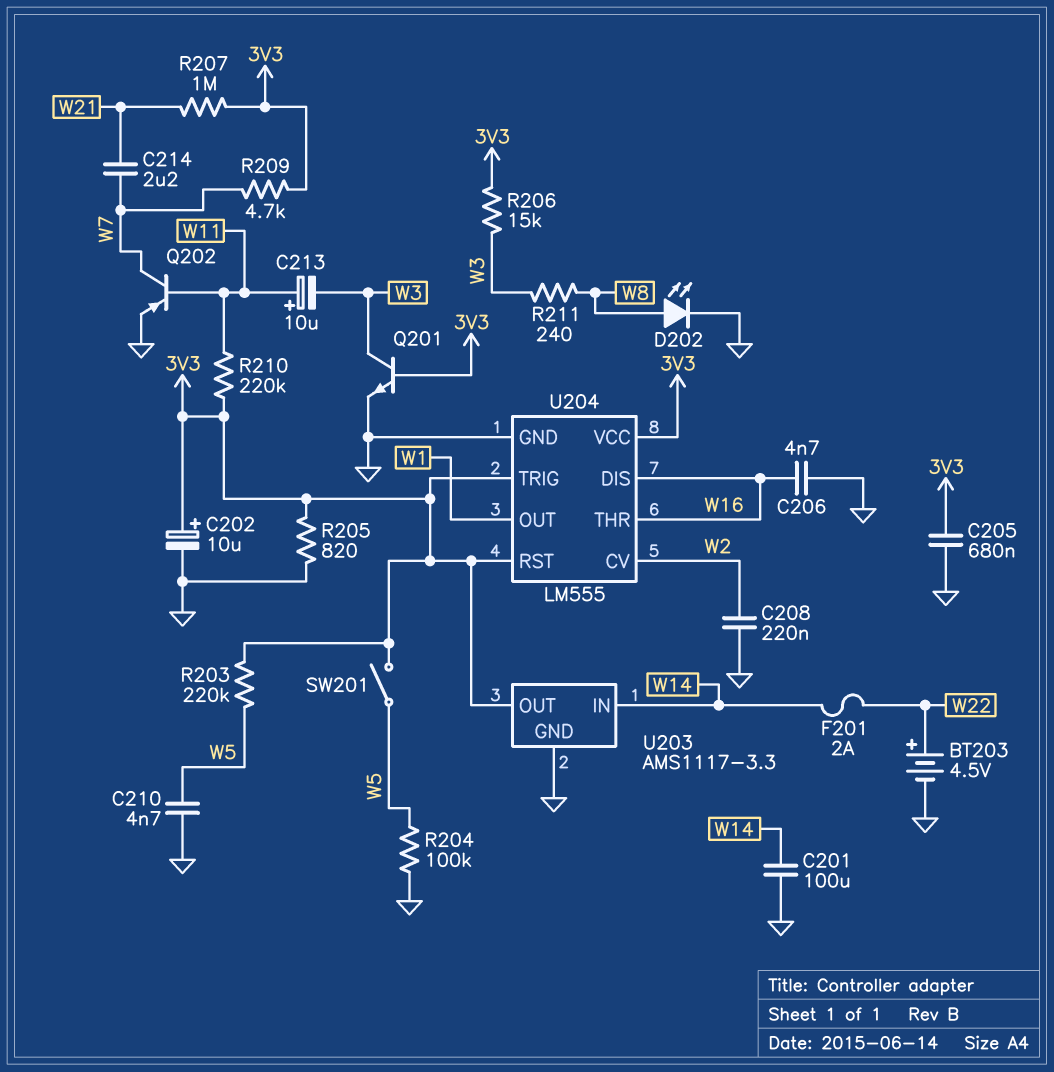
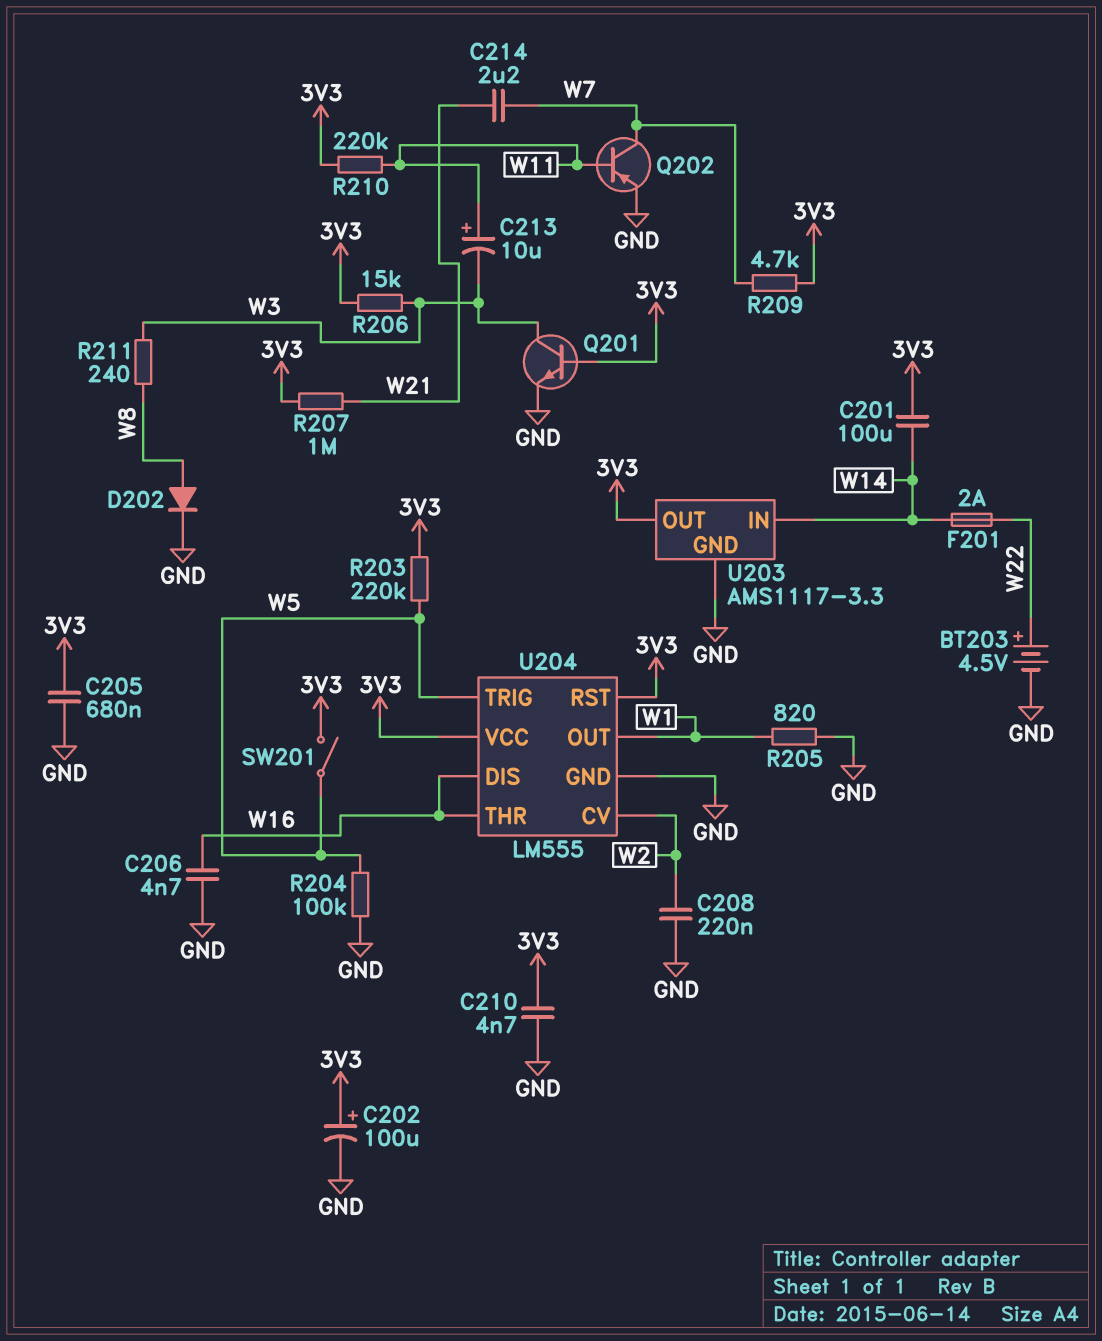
C201: 100uF (GND, W14) -> 100uF (3V3, W14)
C202: 10uF (plus 3V3, minus GND) -> 100uF (plus 3V3, minus GND)
C210: 4.7nF (GND, W5) -> 4.7nF (3V3, GND)
D202: LED (A W8, K GND) -> diode (A W8, K GND)
R205: 820 (3V3, GND) -> 820 (GND, W1)
U204 pin TRIG: 3V3 -> W5

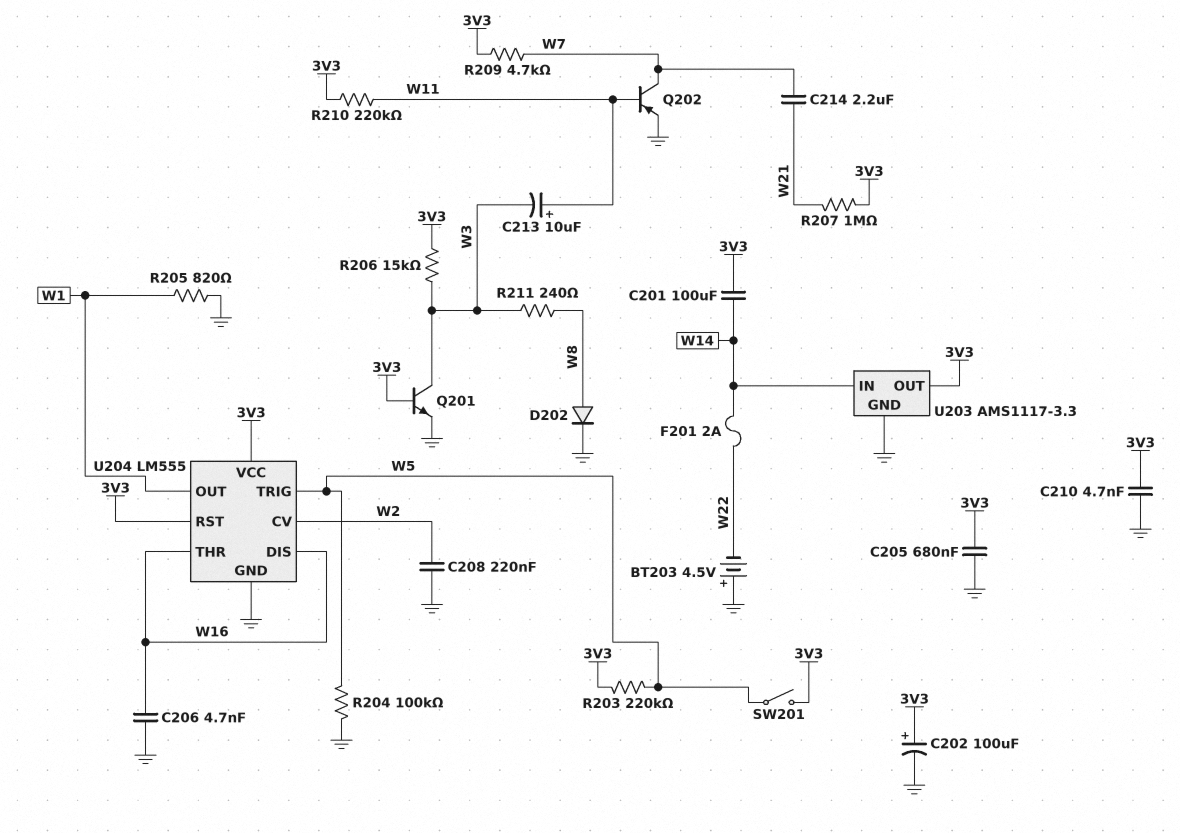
BT203: 4.5V (plus W22, minus GND) -> 4.5V (plus GND, minus W22)

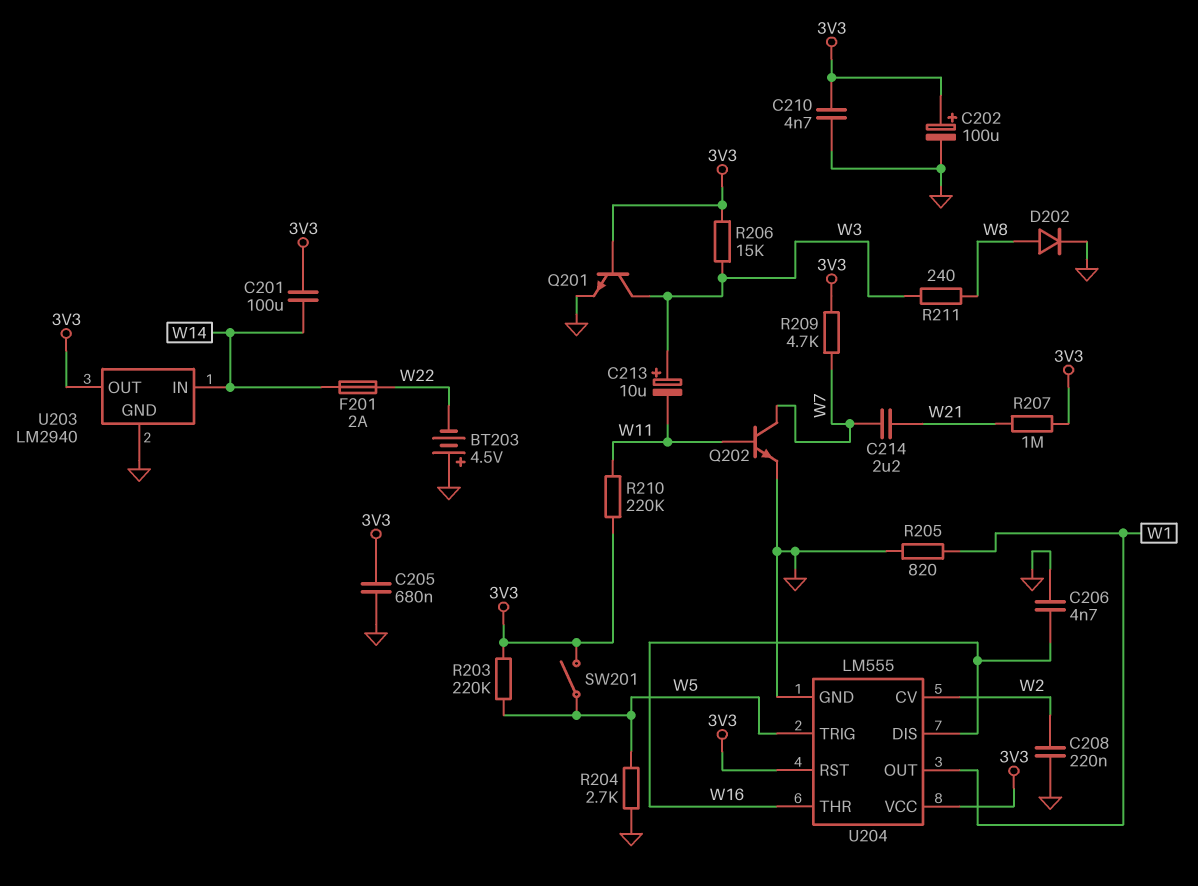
C213: 10uF (plus W11, minus W3) -> 10uF (plus W3, minus W11)
Q202: PNP (B W11, C W7, E GND) -> NPN (B W11, C W7, E GND)
R204: 100k (GND, W5) -> 2.7k (GND, W5)
U203: AMS1117-3.3 -> LM2940

